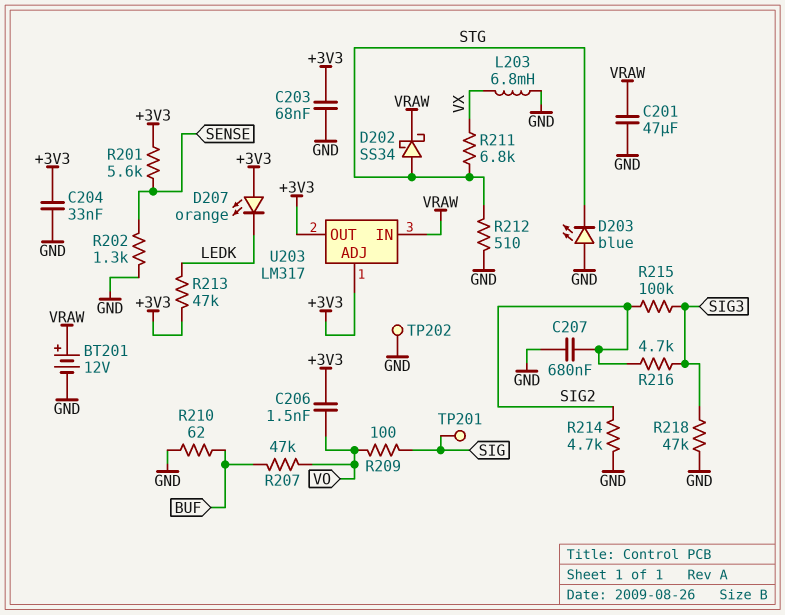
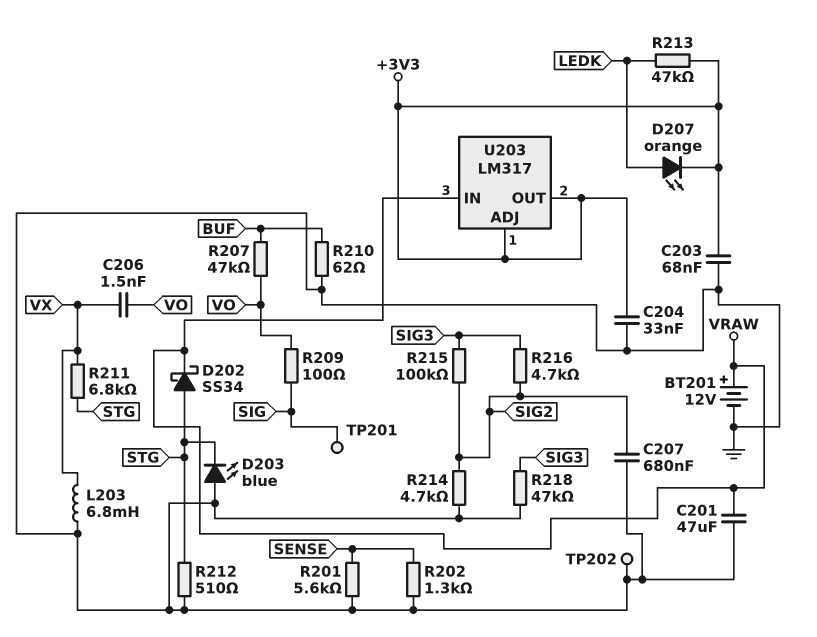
C206: 1.5nF (+3V3, VO) -> 1.5nF (VO, VX)
D207: LED orange (A +3V3, K LEDK) -> LED orange (A LEDK, K +3V3)
R201: 5.6k (+3V3, SENSE) -> 5.6k (GND, SENSE)

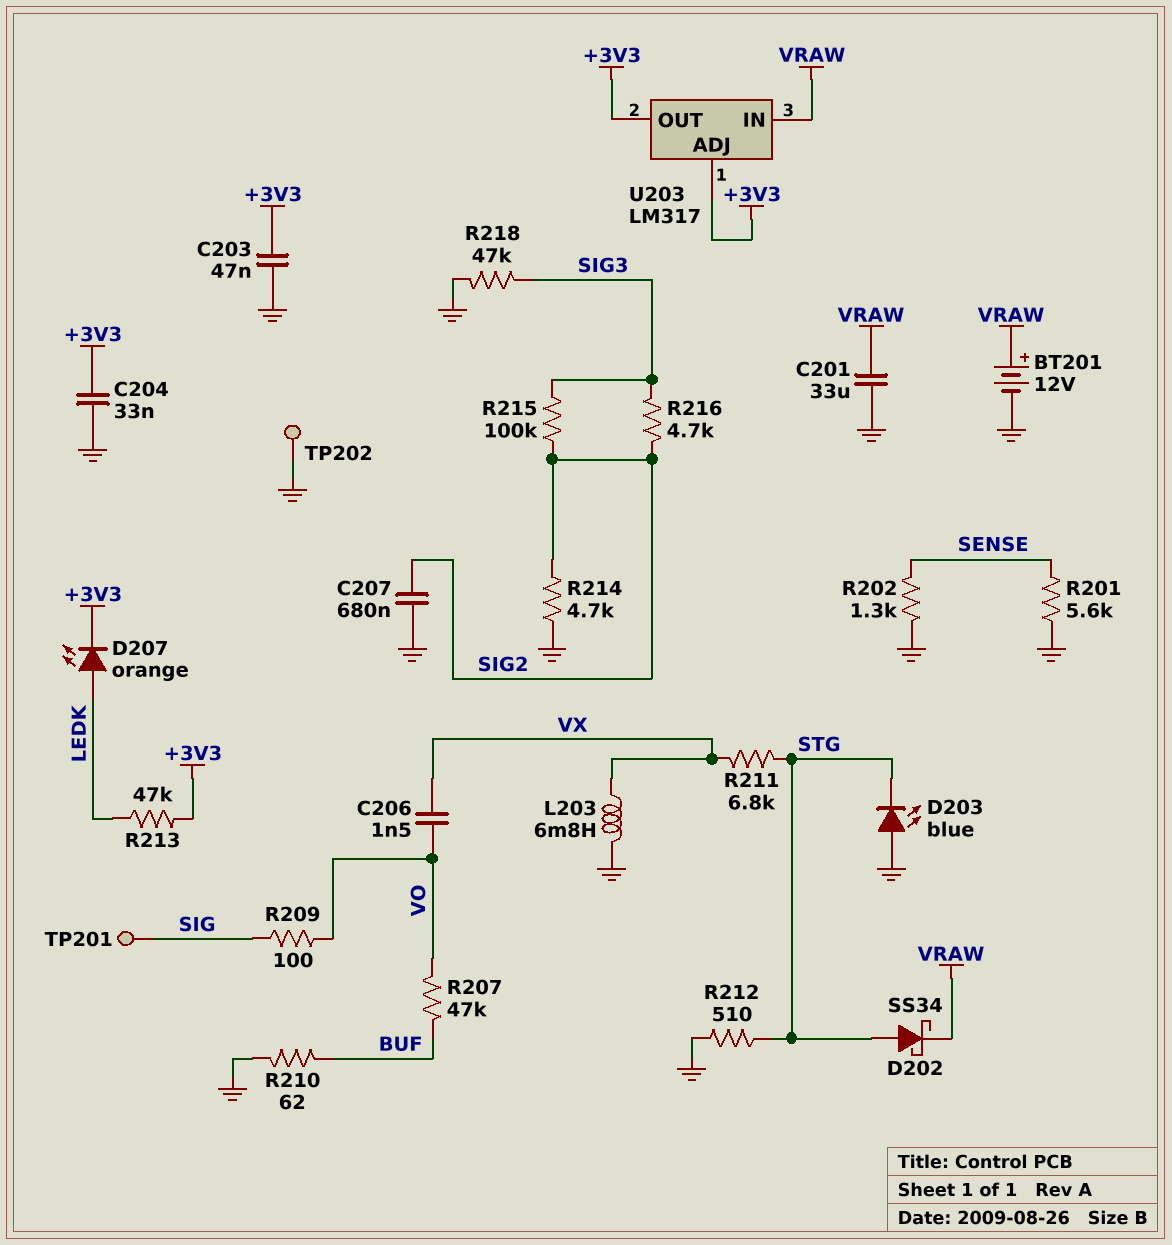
C201: 47uF (GND, VRAW) -> 33uF (GND, VRAW)
C203: 68nF (+3V3, GND) -> 47nF (+3V3, GND)

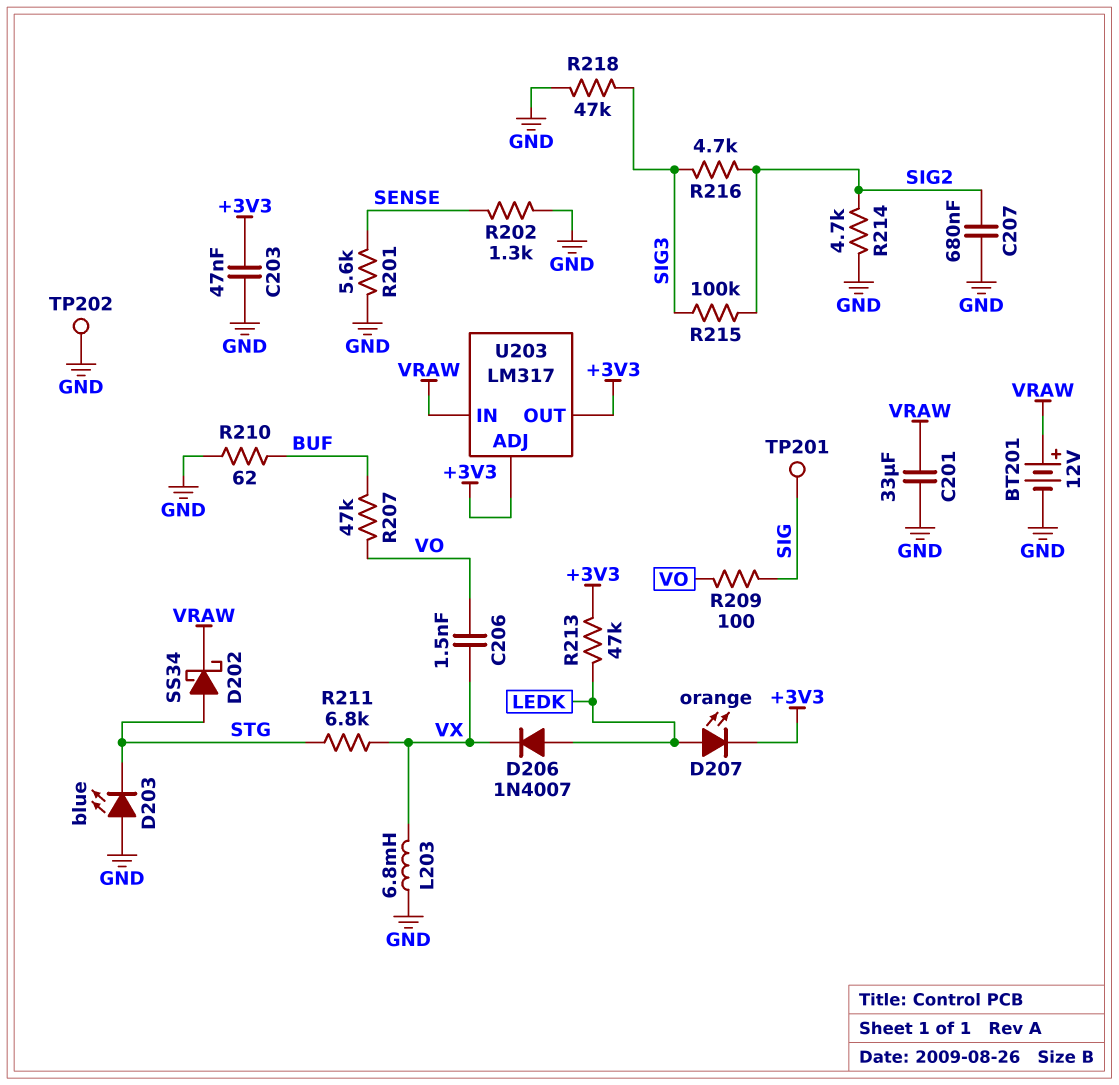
C204: 33nF (+3V3, GND) -> none
D206: none -> diode 1N4007 (A LEDK, K VX)
R212: 510 (GND, STG) -> none

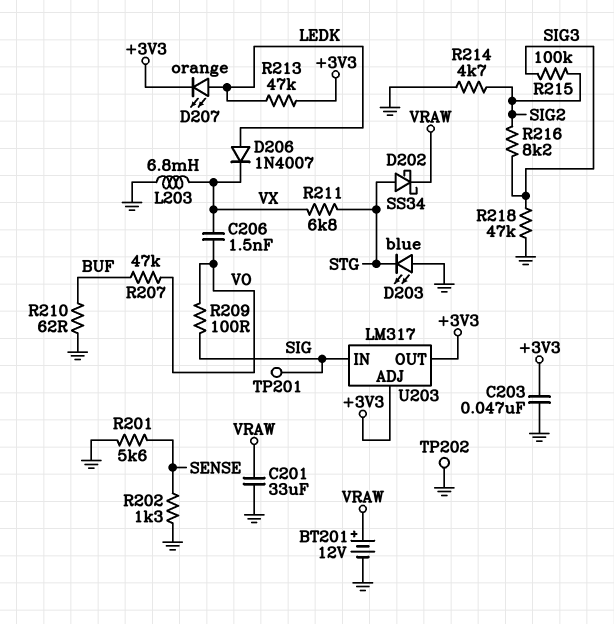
C207: 680nF (GND, SIG2) -> none
R216: 4.7k (SIG2, SIG3) -> 8.2k (SIG2, SIG3)
U203 pin IN: VRAW -> SIG

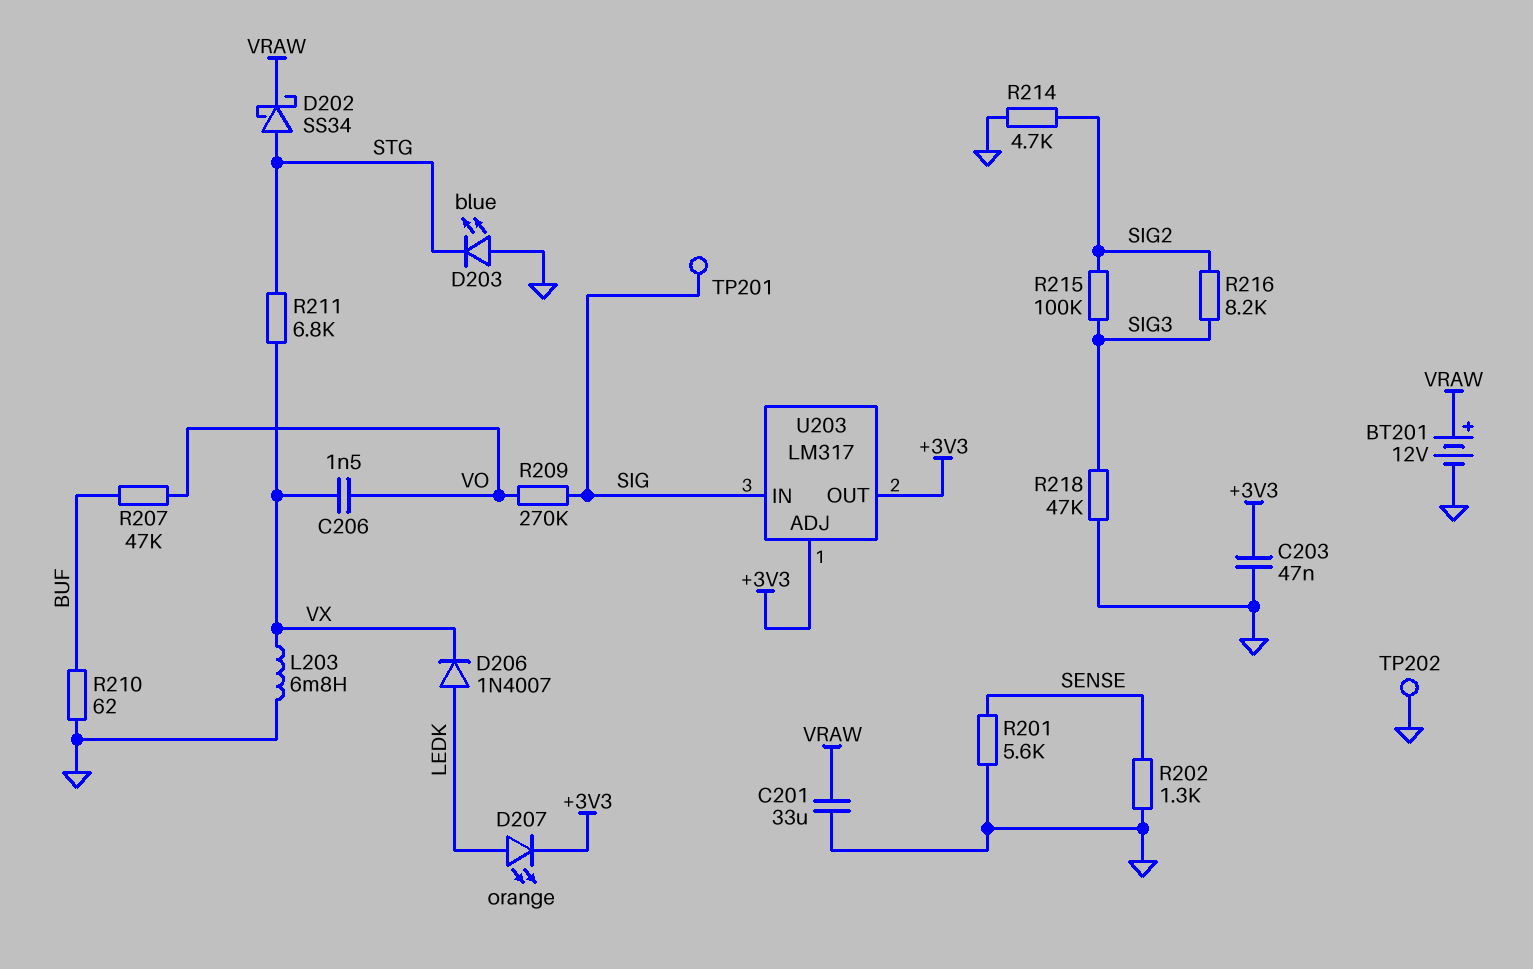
R209: 100 (SIG, VO) -> 270k (SIG, VO)
R213: 47k (+3V3, LEDK) -> none

